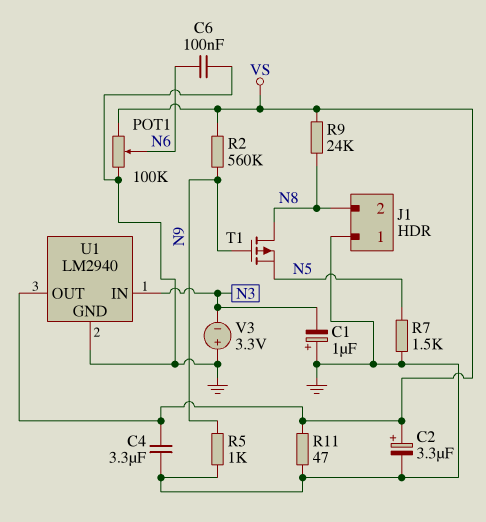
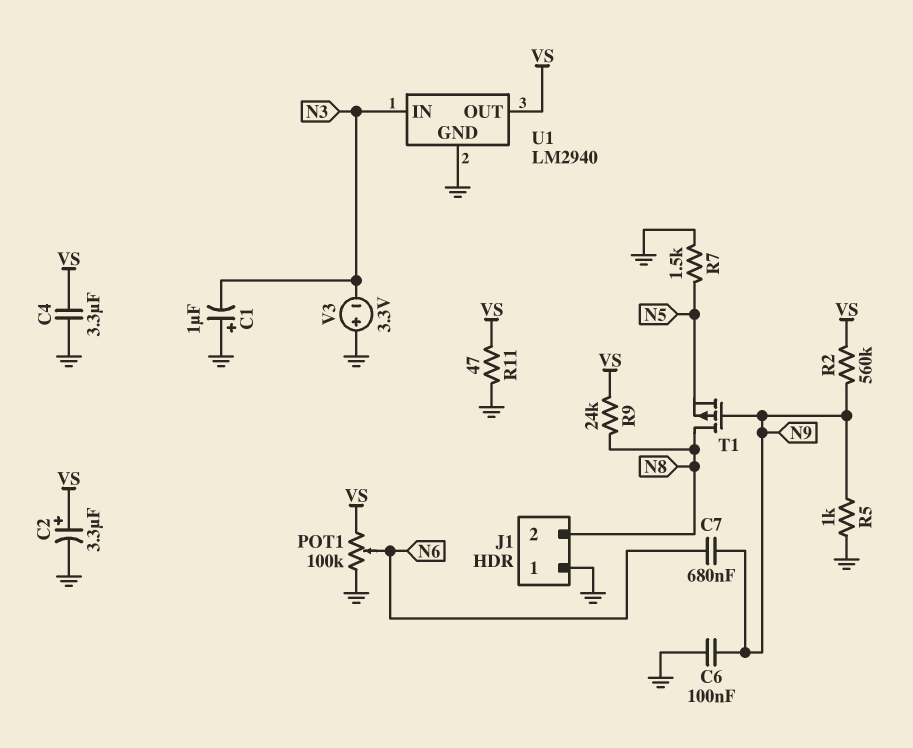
C6: 100nF (GND, N6) -> 100nF (GND, N9)
C7: none -> 680nF (N6, N9)

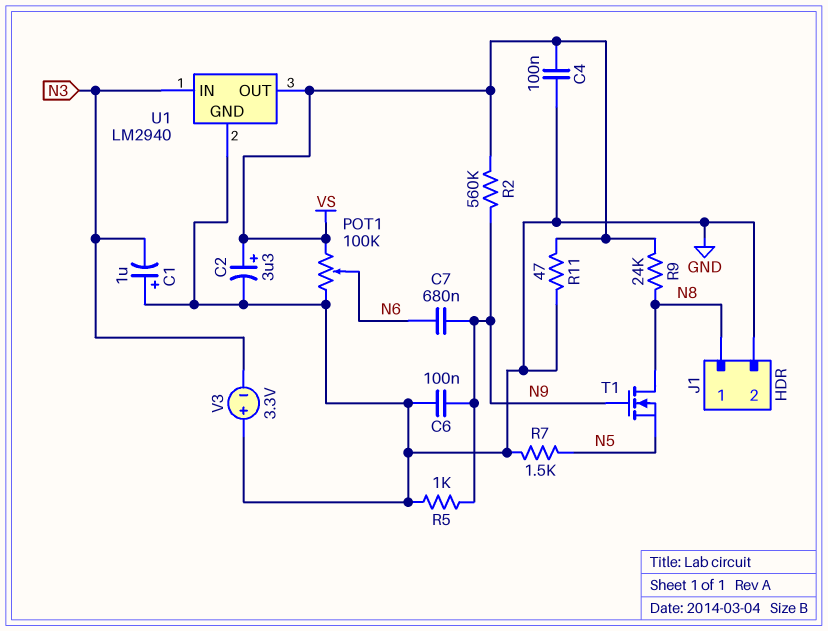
C4: 3.3uF (GND, VS) -> 100nF (GND, VS)
J1 pin 1: GND -> N8
J1 pin 2: N8 -> GND
T1: PMOS (G N9, D N8, S N5) -> NMOS (G N9, D N8, S N5)

